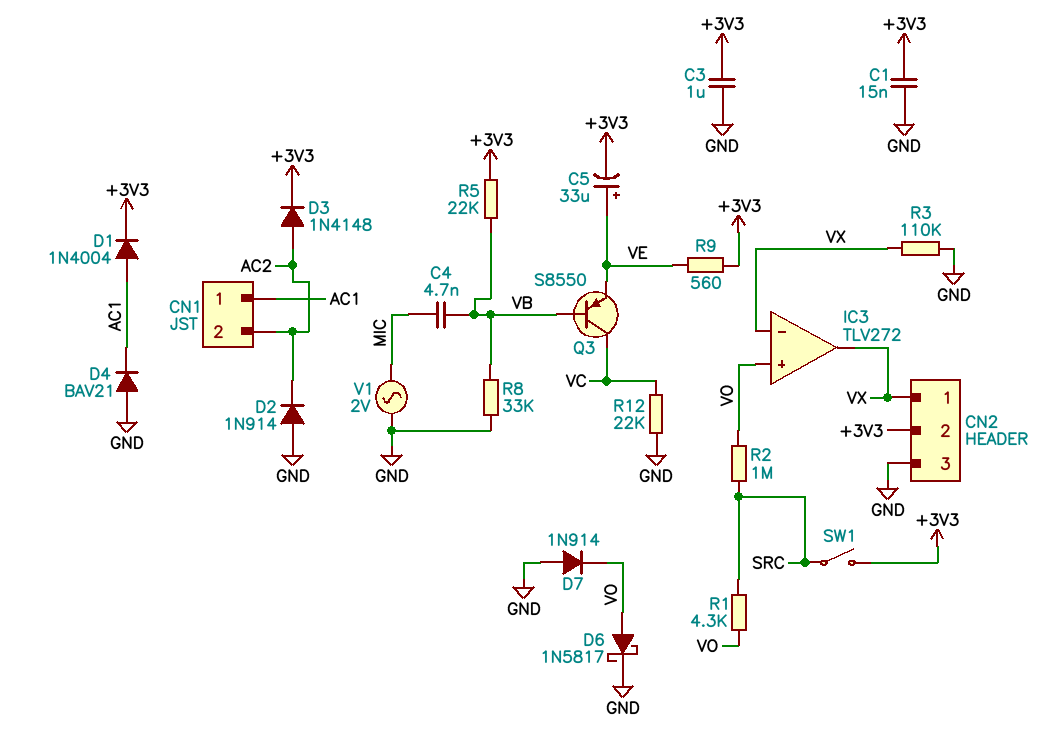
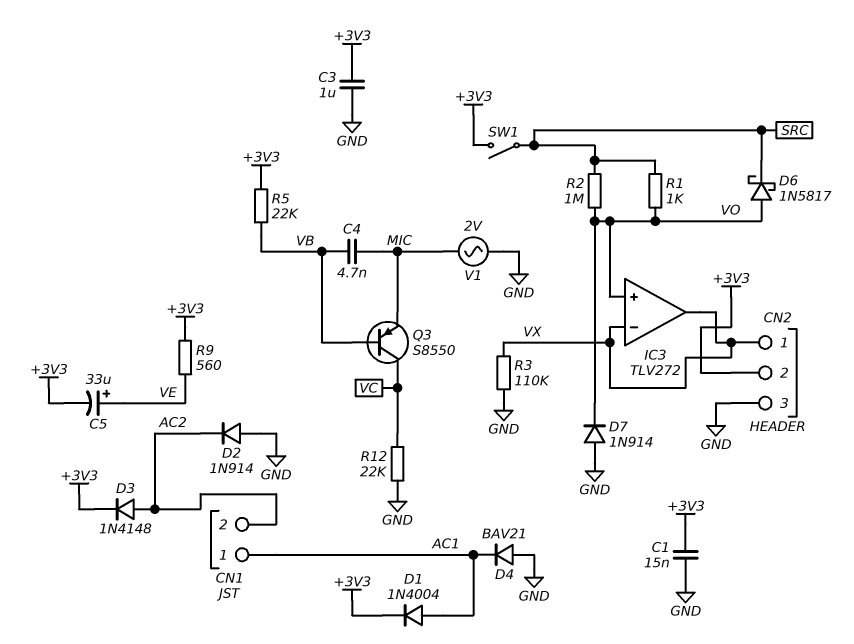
D6: schottky 1N5817 (A VO, K GND) -> schottky 1N5817 (A VO, K SRC)
Q3: PNP S8550 (B VB, C VC, E VE) -> PNP S8550 (B VB, C VC, E MIC)
R1: 4.3k (SRC, VO) -> 1k (SRC, VO)
R8: 33k (GND, VB) -> none

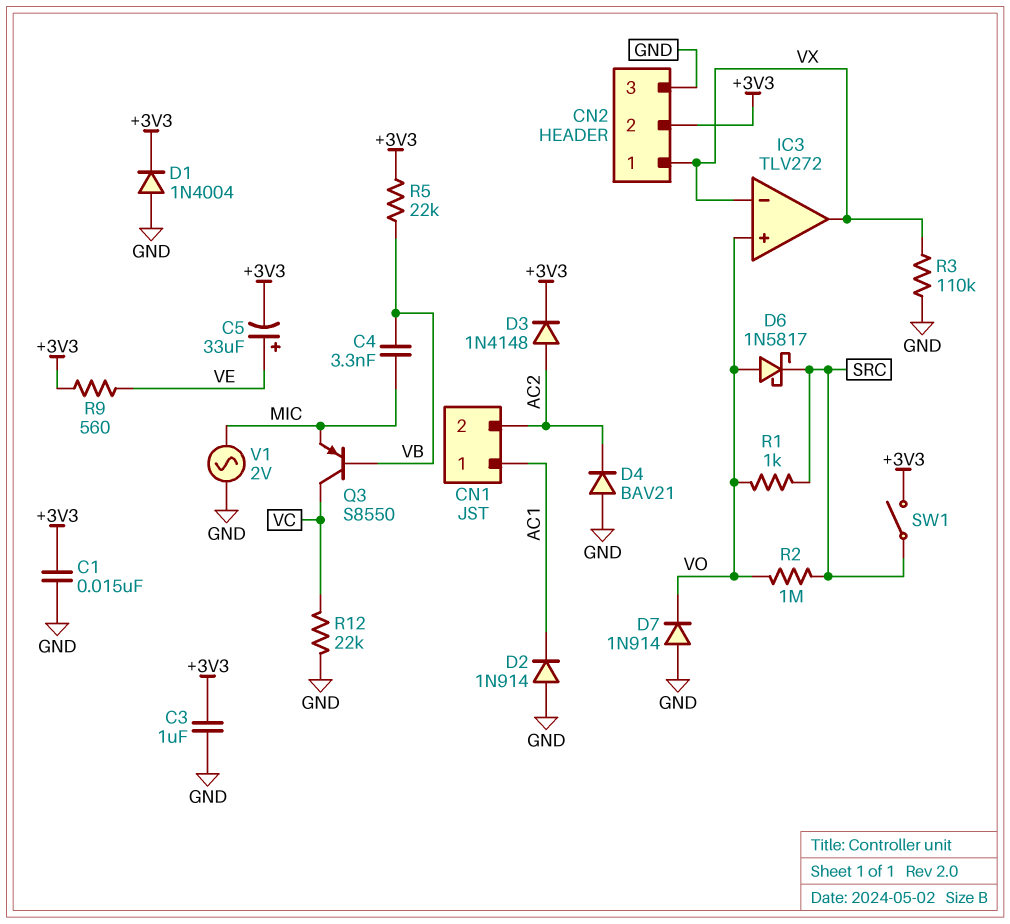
C4: 4.7nF (MIC, VB) -> 3.3nF (MIC, VB)
D1: diode 1N4004 (A AC1, K +3V3) -> diode 1N4004 (A GND, K +3V3)
D2: diode 1N914 (A GND, K AC2) -> diode 1N914 (A GND, K AC1)
D4: diode BAV21 (A GND, K AC1) -> diode BAV21 (A GND, K AC2)

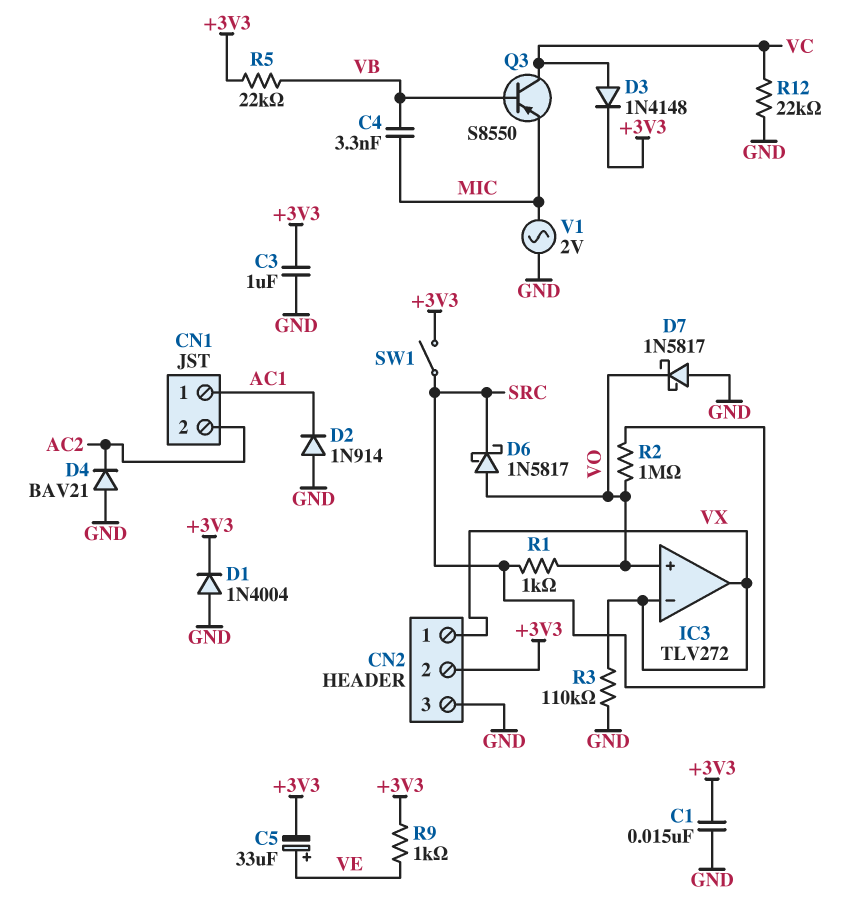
D3: diode 1N4148 (A AC2, K +3V3) -> diode 1N4148 (A VC, K +3V3)
D7: diode 1N914 (A GND, K VO) -> schottky 1N5817 (A GND, K VO)
R9: 560 (+3V3, VE) -> 1k (+3V3, VE)

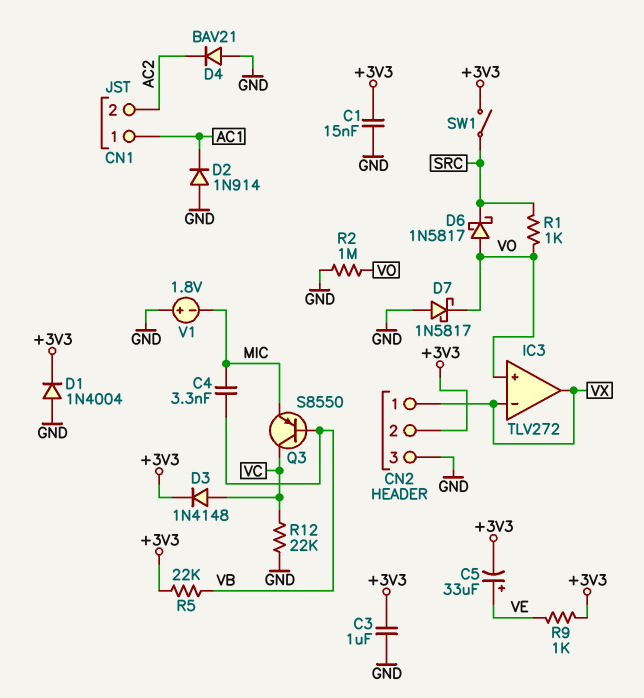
R2: 1M (SRC, VO) -> 1M (GND, VO)
R3: 110k (GND, VX) -> none
V1: AC 2V (GND, MIC) -> 1.8V (plus GND, minus MIC)

